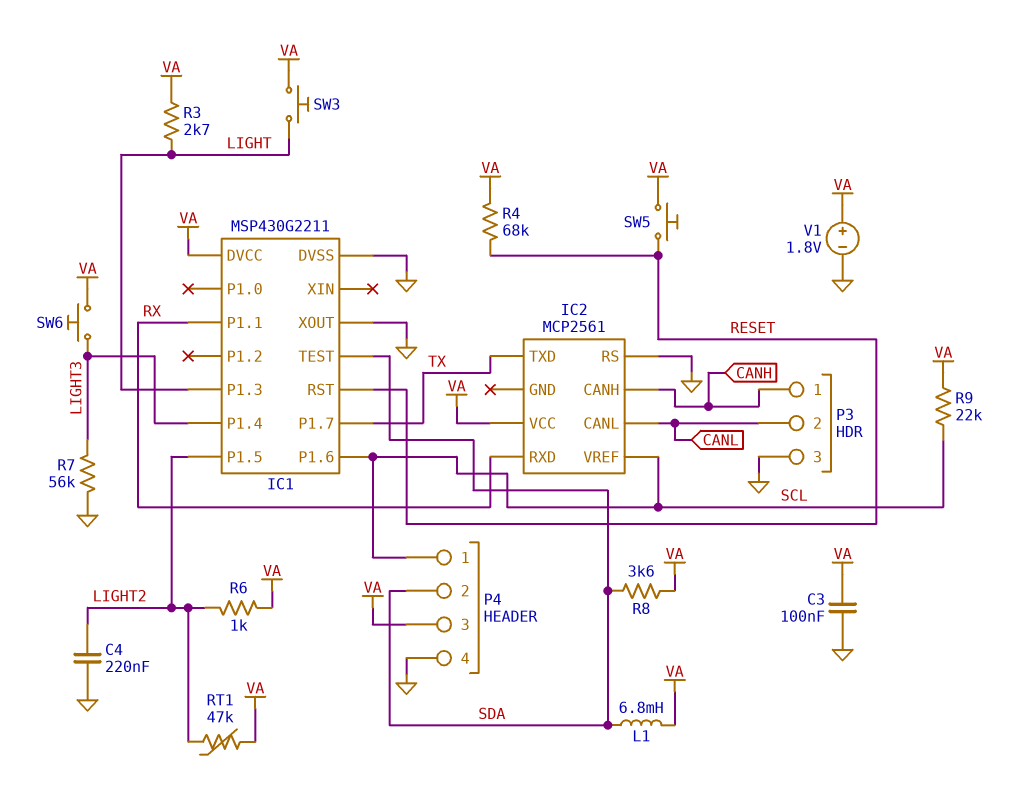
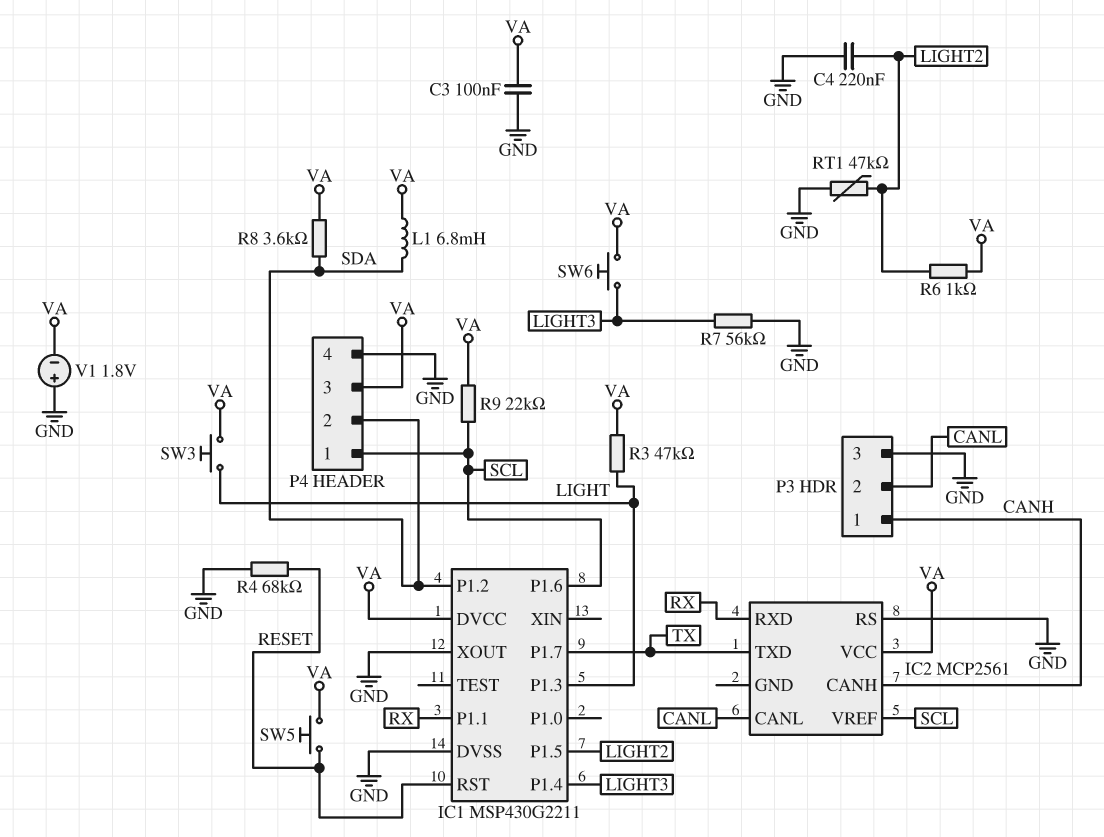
IC1 pin P1.2: none -> SDA
IC1 pin TEST: SDA -> none
R3: 2.7k (LIGHT, VA) -> 47k (LIGHT, VA)
R4: 68k (RESET, VA) -> 68k (GND, RESET)
RT1: 47k (LIGHT2, VA) -> 47k (GND, LIGHT2)
V1: 1.8V (plus VA, minus GND) -> 1.8V (plus GND, minus VA)

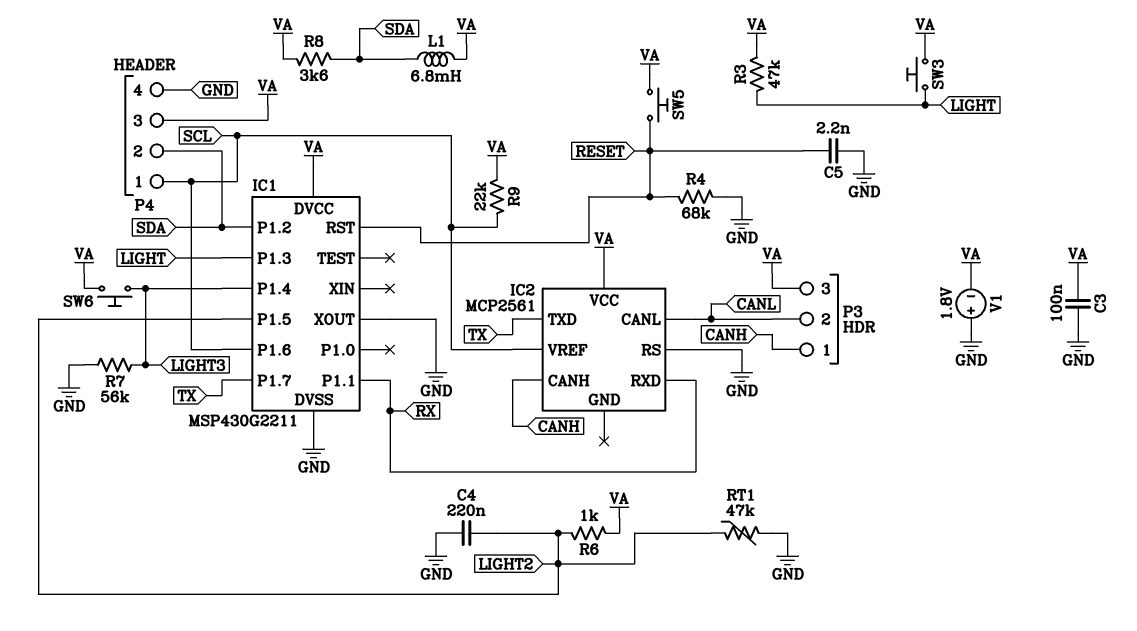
C5: none -> 2.2nF (GND, RESET)
P3 pin 3: GND -> VA

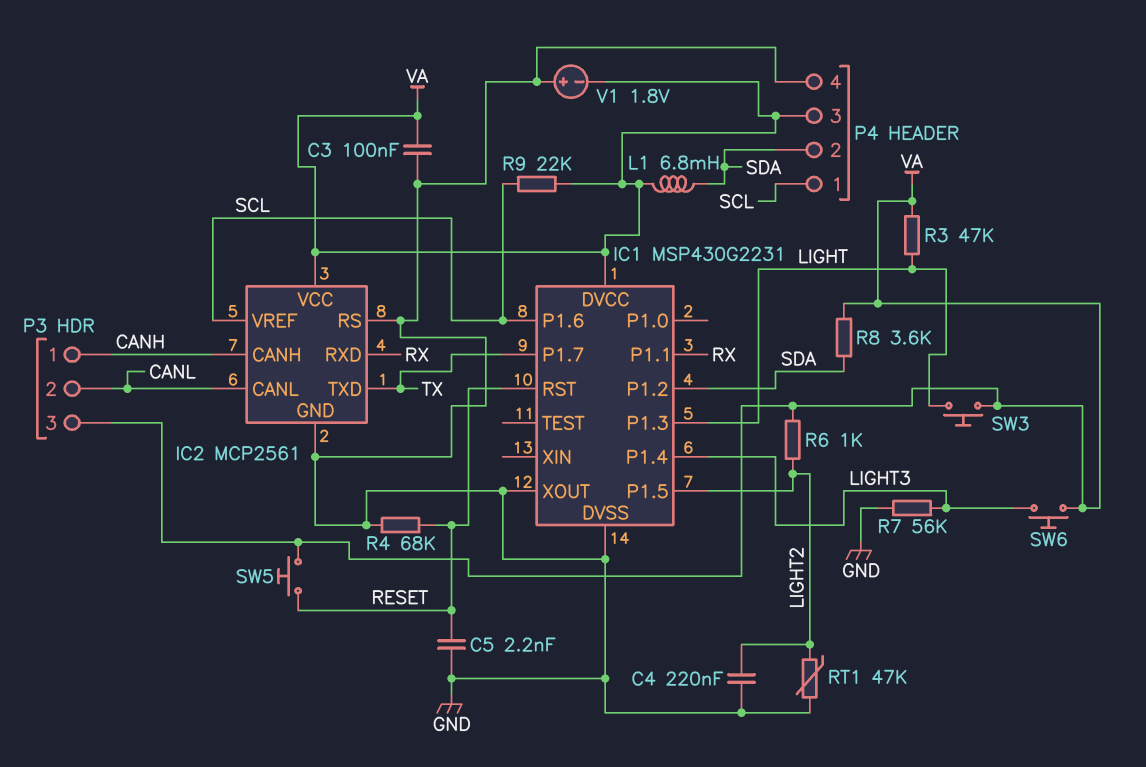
IC1: MSP430G2211 -> MSP430G2231
IC2 pin GND: none -> GND

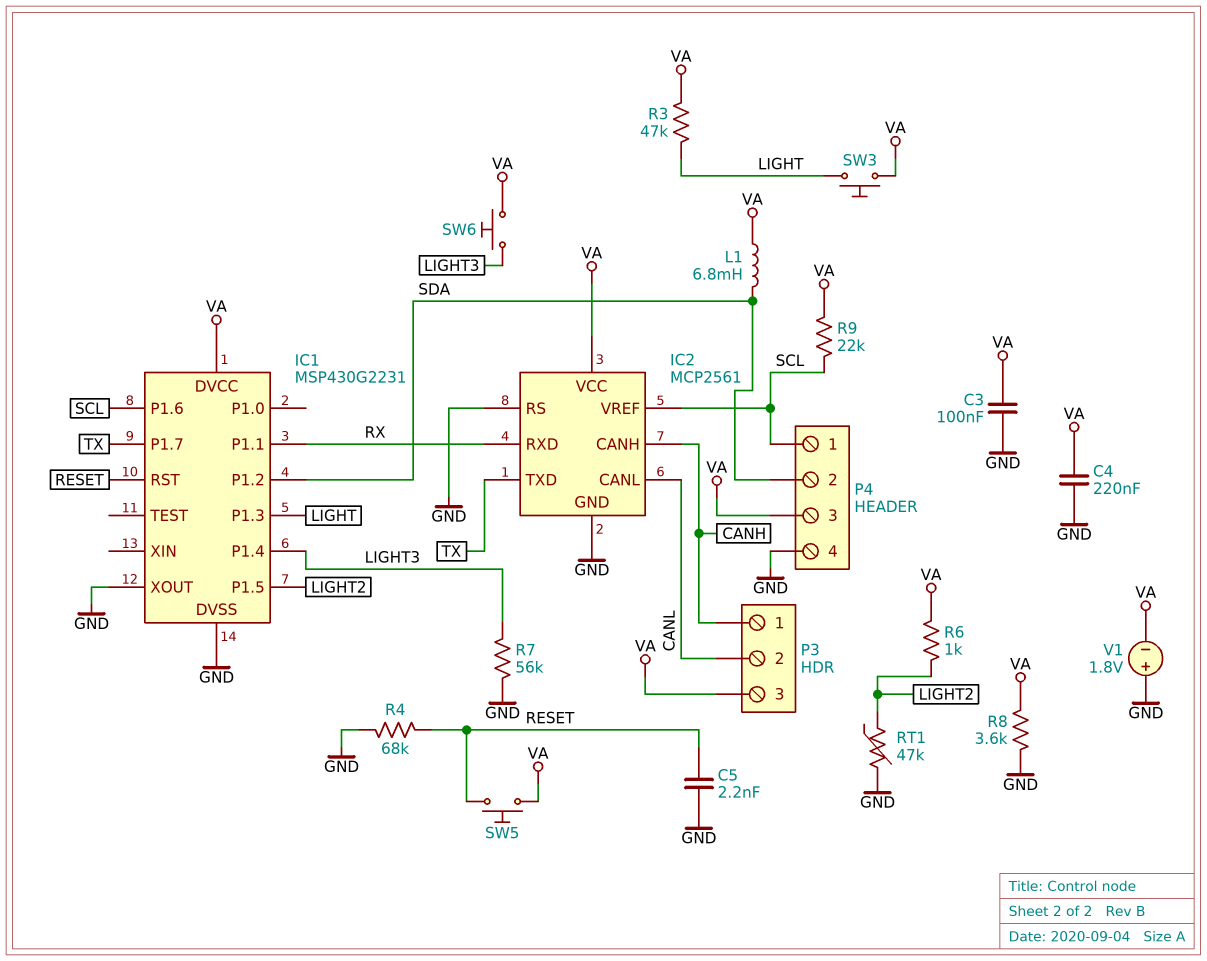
C4: 220nF (GND, LIGHT2) -> 220nF (GND, VA)
R8: 3.6k (SDA, VA) -> 3.6k (GND, VA)

